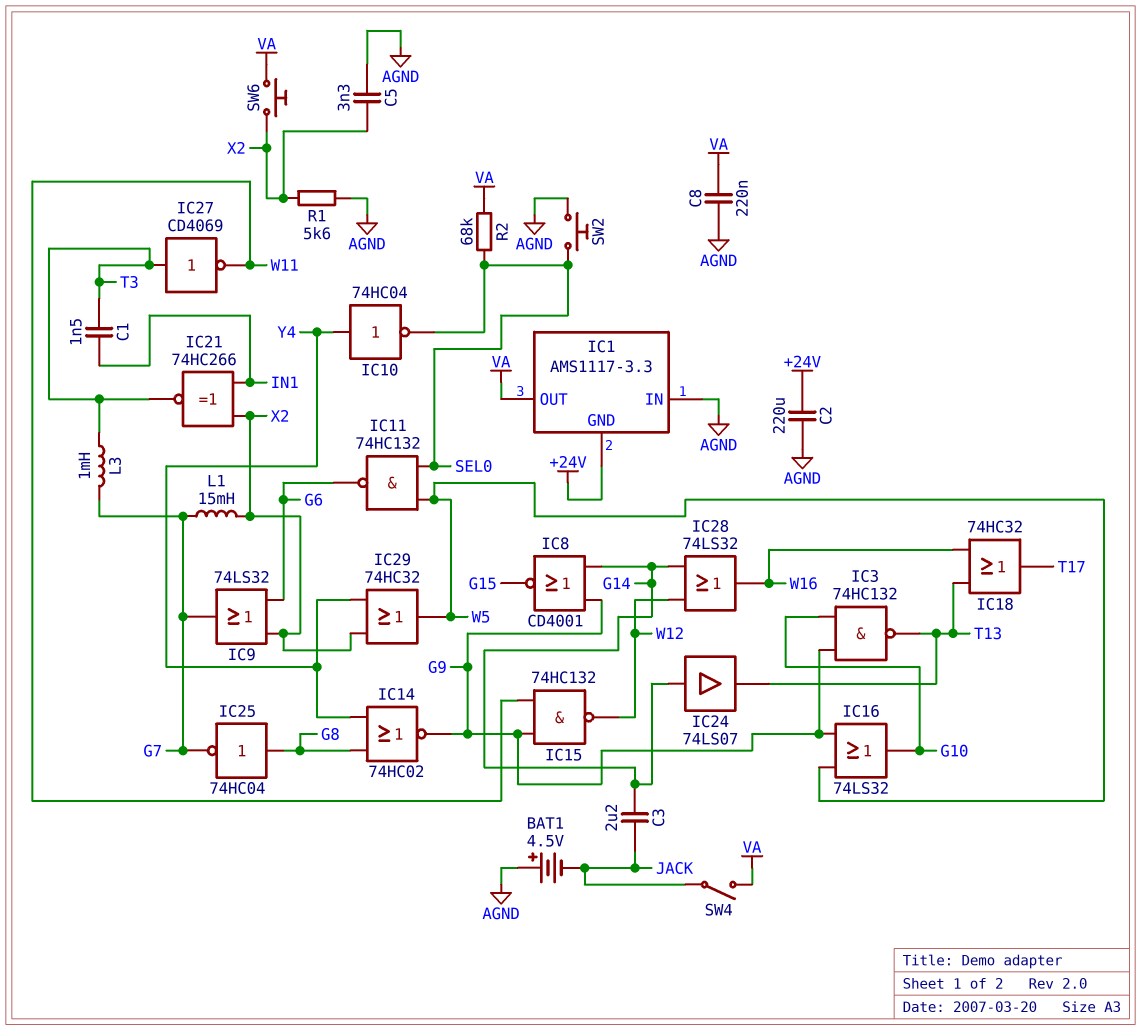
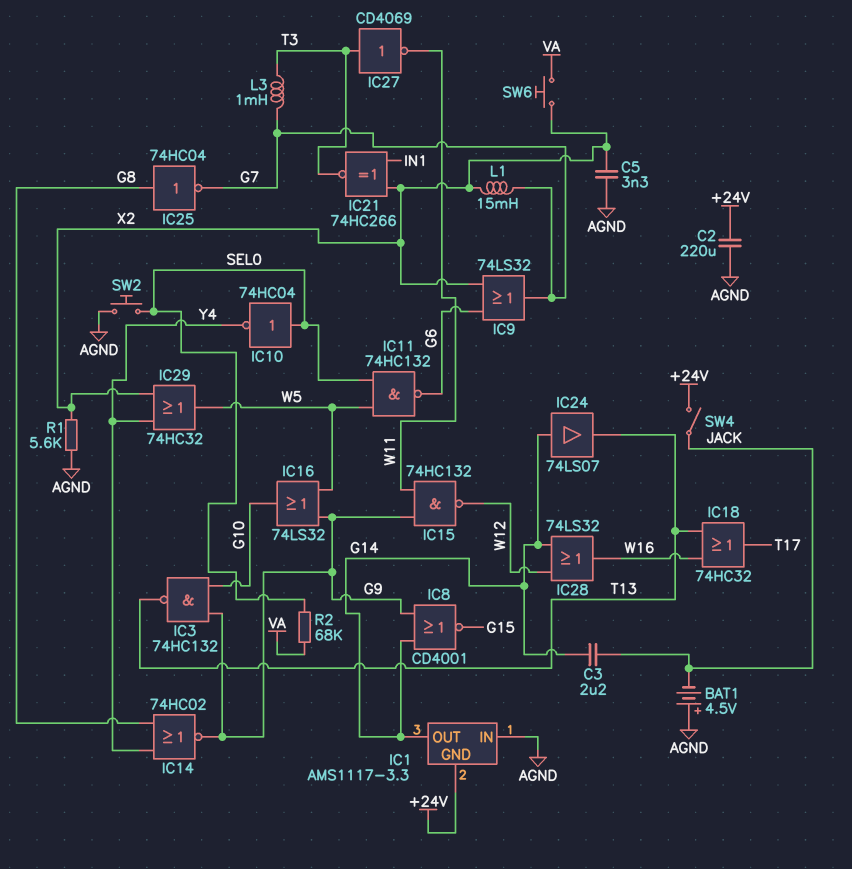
C1: 1.5nF (IN1, T3) -> none
C8: 220nF (AGND, VA) -> none
IC1 pin OUT: VA -> G14
IC10: NOT 74HC04 (in Y4, out SEL0) -> NOT 74HC04 (in SEL0, out Y4)
SW4: switch (JACK, VA) -> switch (+24V, JACK)

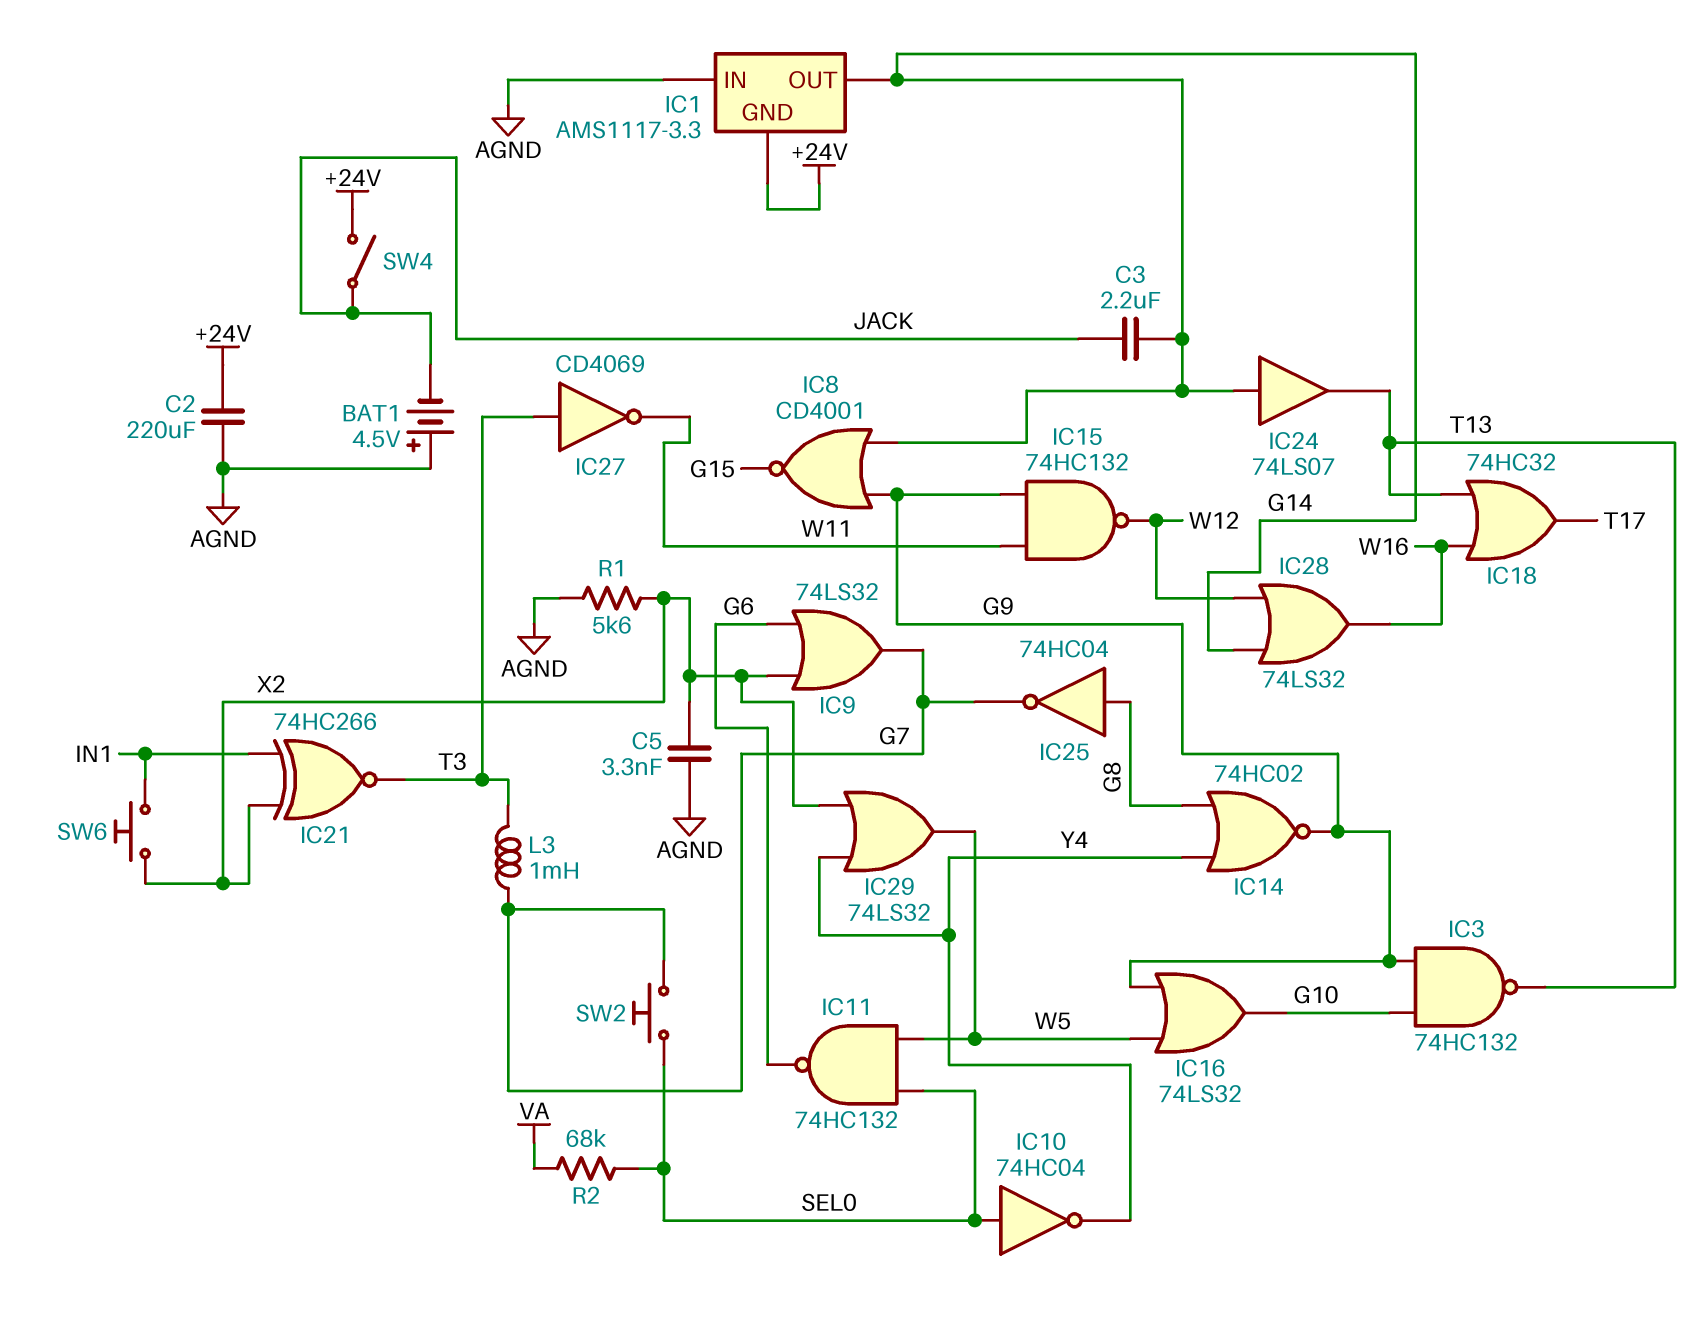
IC29: OR 74HC32 (in X2, in Y4, out W5) -> OR 74LS32 (in X2, in Y4, out W5)
L1: 15mH (G7, X2) -> none
SW2: button (AGND, SEL0) -> button (G7, SEL0)
SW6: button (VA, X2) -> button (IN1, X2)

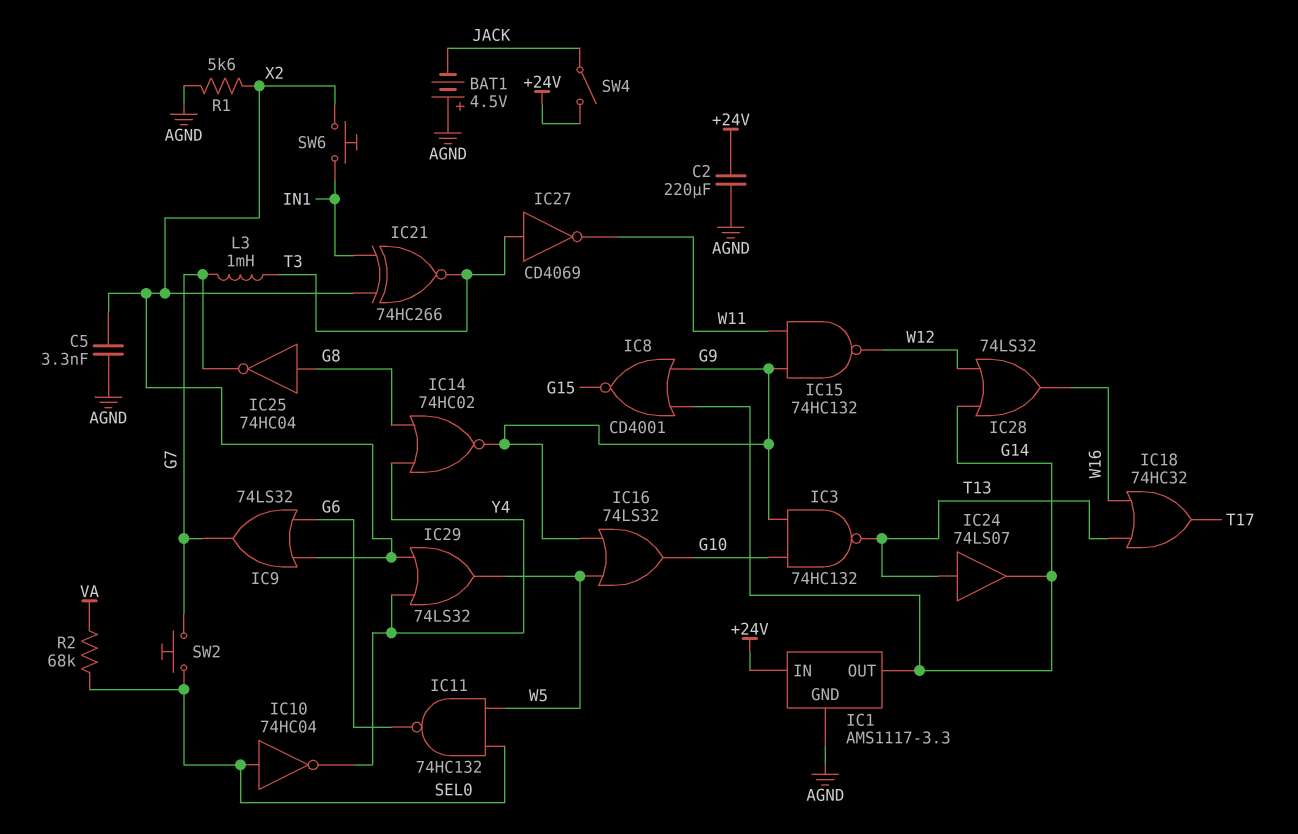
C3: 2.2uF (G14, JACK) -> none
IC1 pin GND: +24V -> AGND
IC1 pin IN: AGND -> +24V
IC24: buffer 74LS07 (in G14, out T13) -> buffer 74LS07 (in T13, out G14)

